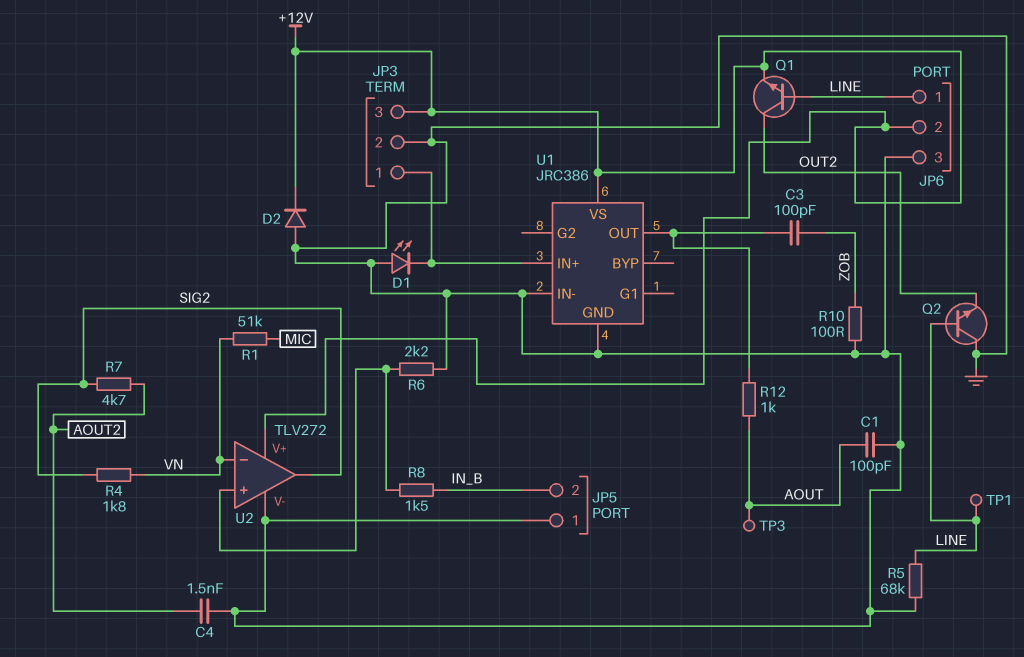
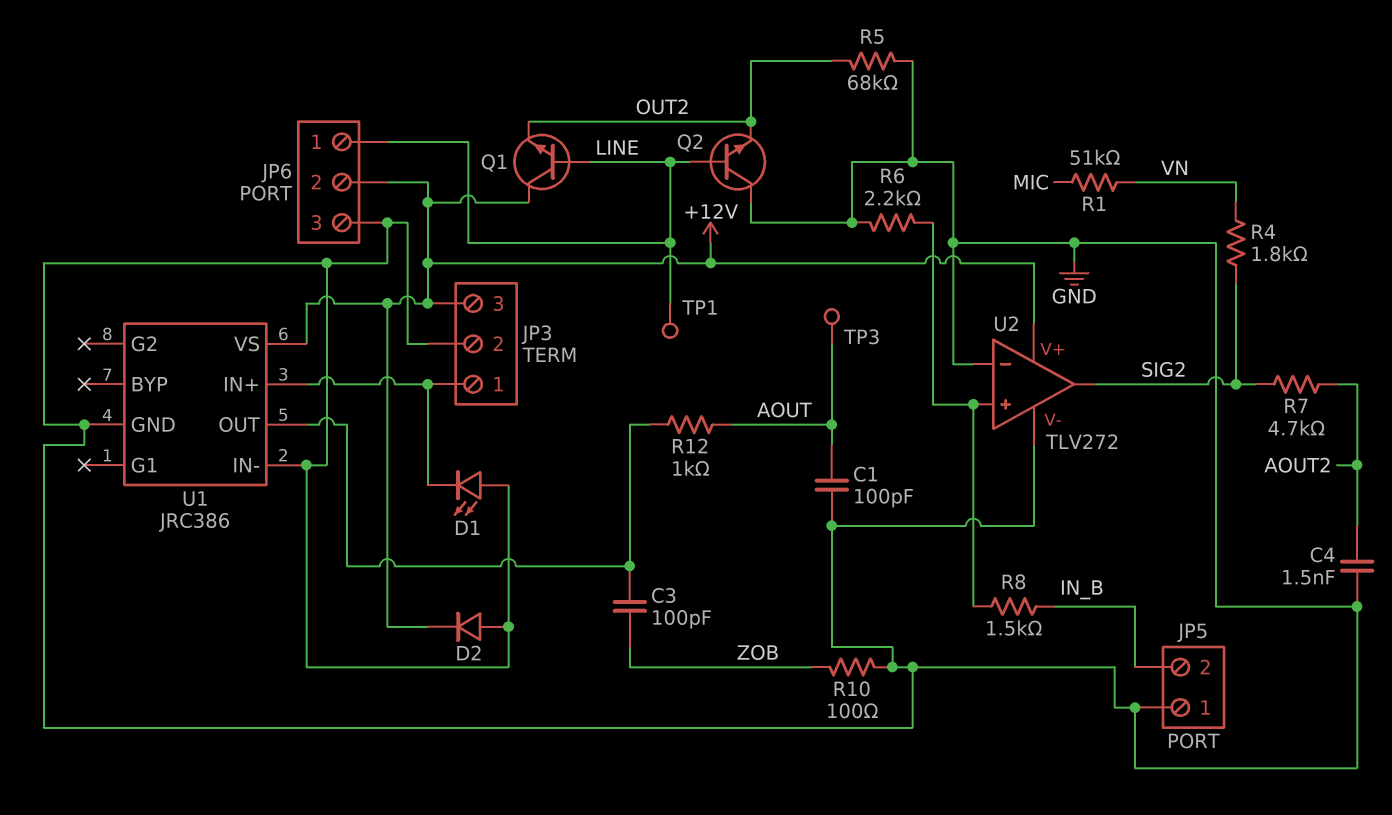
Q1: NPN (B LINE, C OUT2, E +12V) -> NPN (B LINE, C +12V, E OUT2)
R5: 68k (GND, LINE) -> 68k (GND, OUT2)
U2 pin in-: VN -> GND

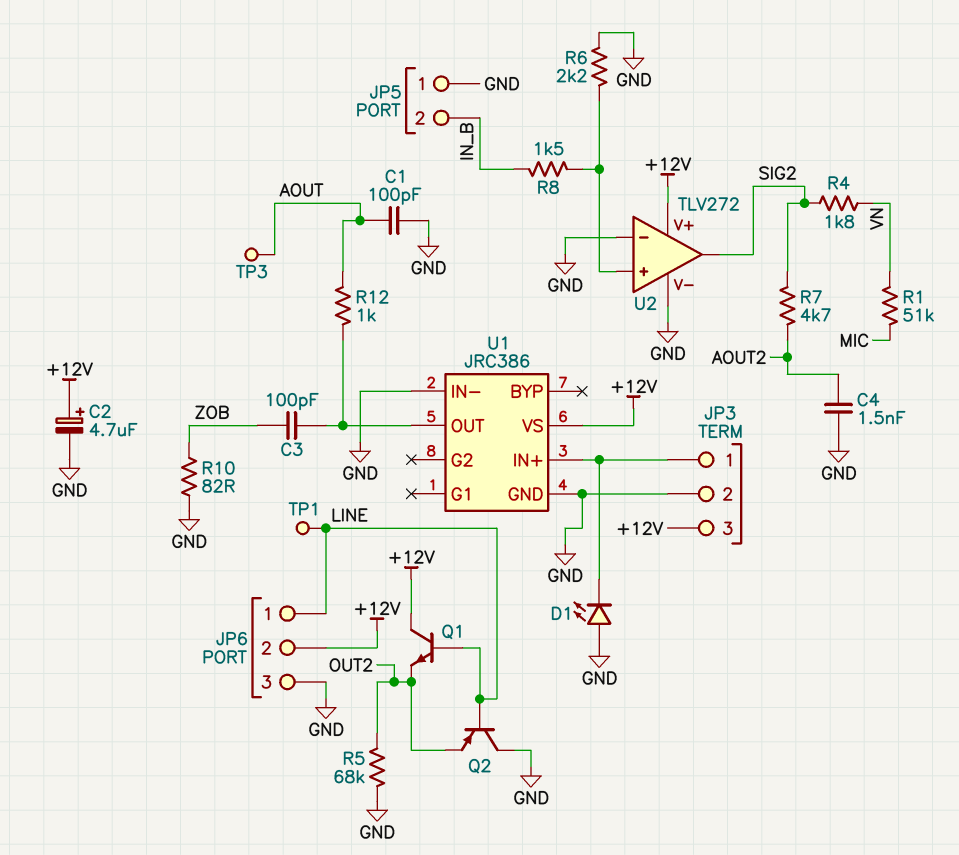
C2: none -> 4.7uF (plus +12V, minus GND)
D2: diode (A GND, K +12V) -> none
Q2: NPN (B LINE, C GND, E OUT2) -> PNP (B LINE, C GND, E OUT2)
R10: 100 (GND, ZOB) -> 82 (GND, ZOB)

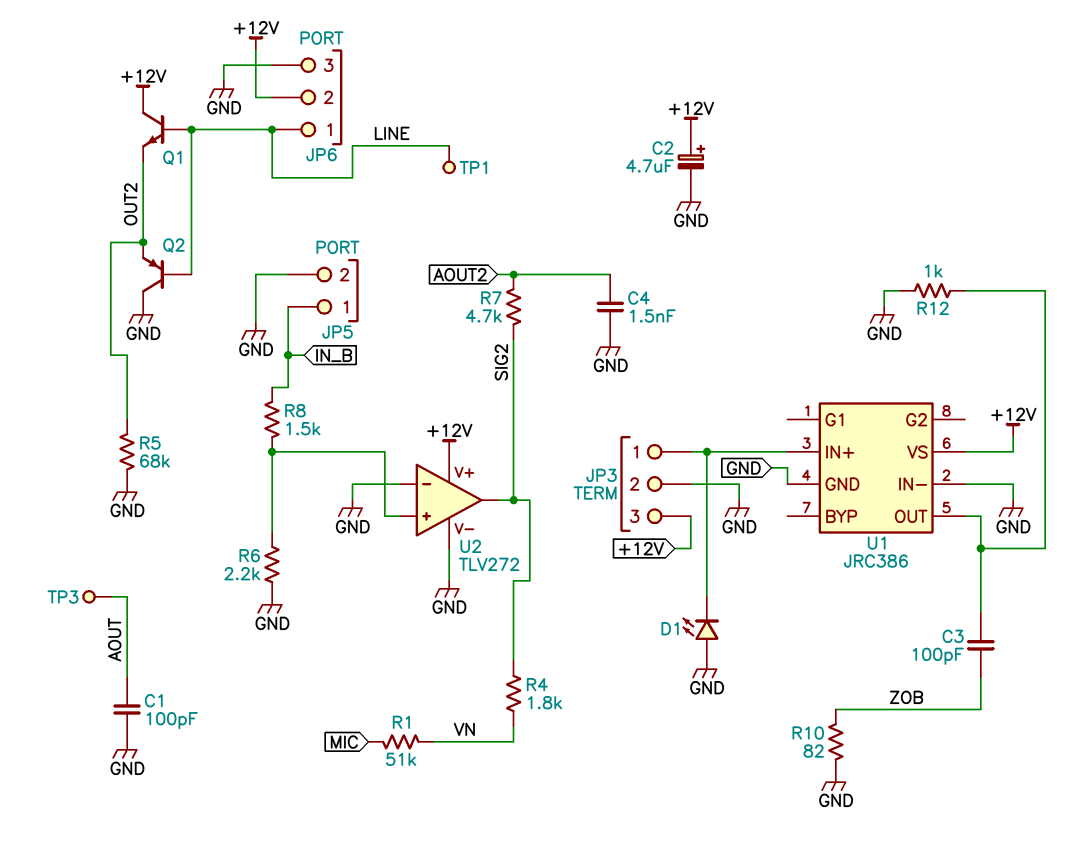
JP5 pin 1: GND -> IN_B
JP5 pin 2: IN_B -> GND
R12: 1k (AOUT, U1/OUT) -> 1k (GND, U1/OUT)

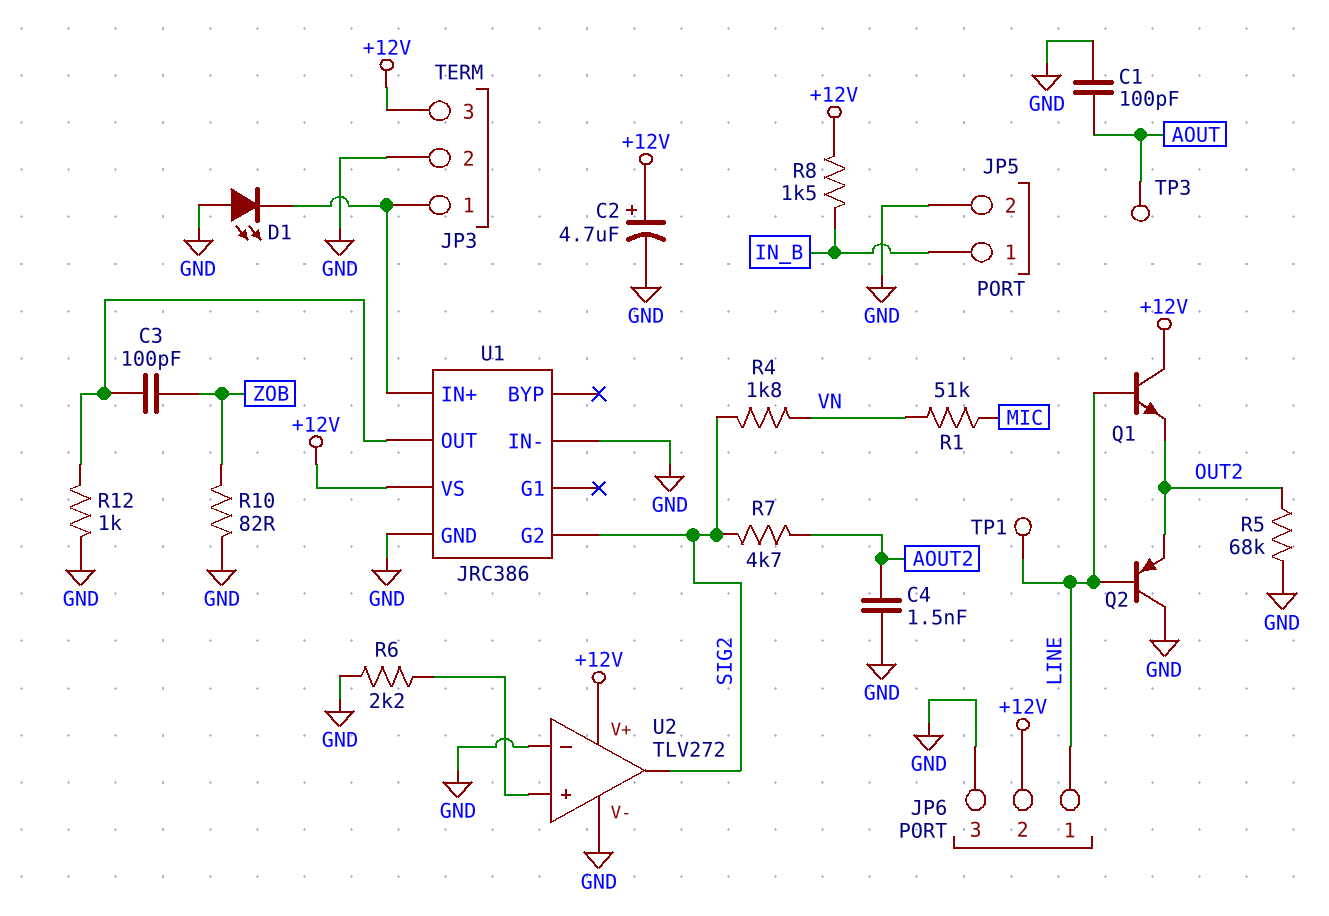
R8: 1.5k (IN_B, U2/in+) -> 1.5k (+12V, IN_B)
U1 pin G2: none -> SIG2

